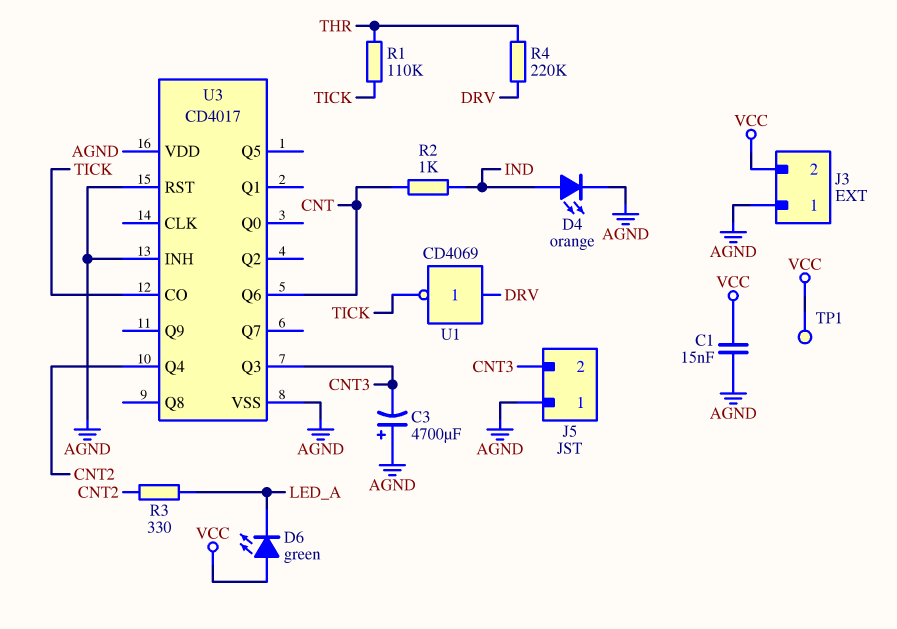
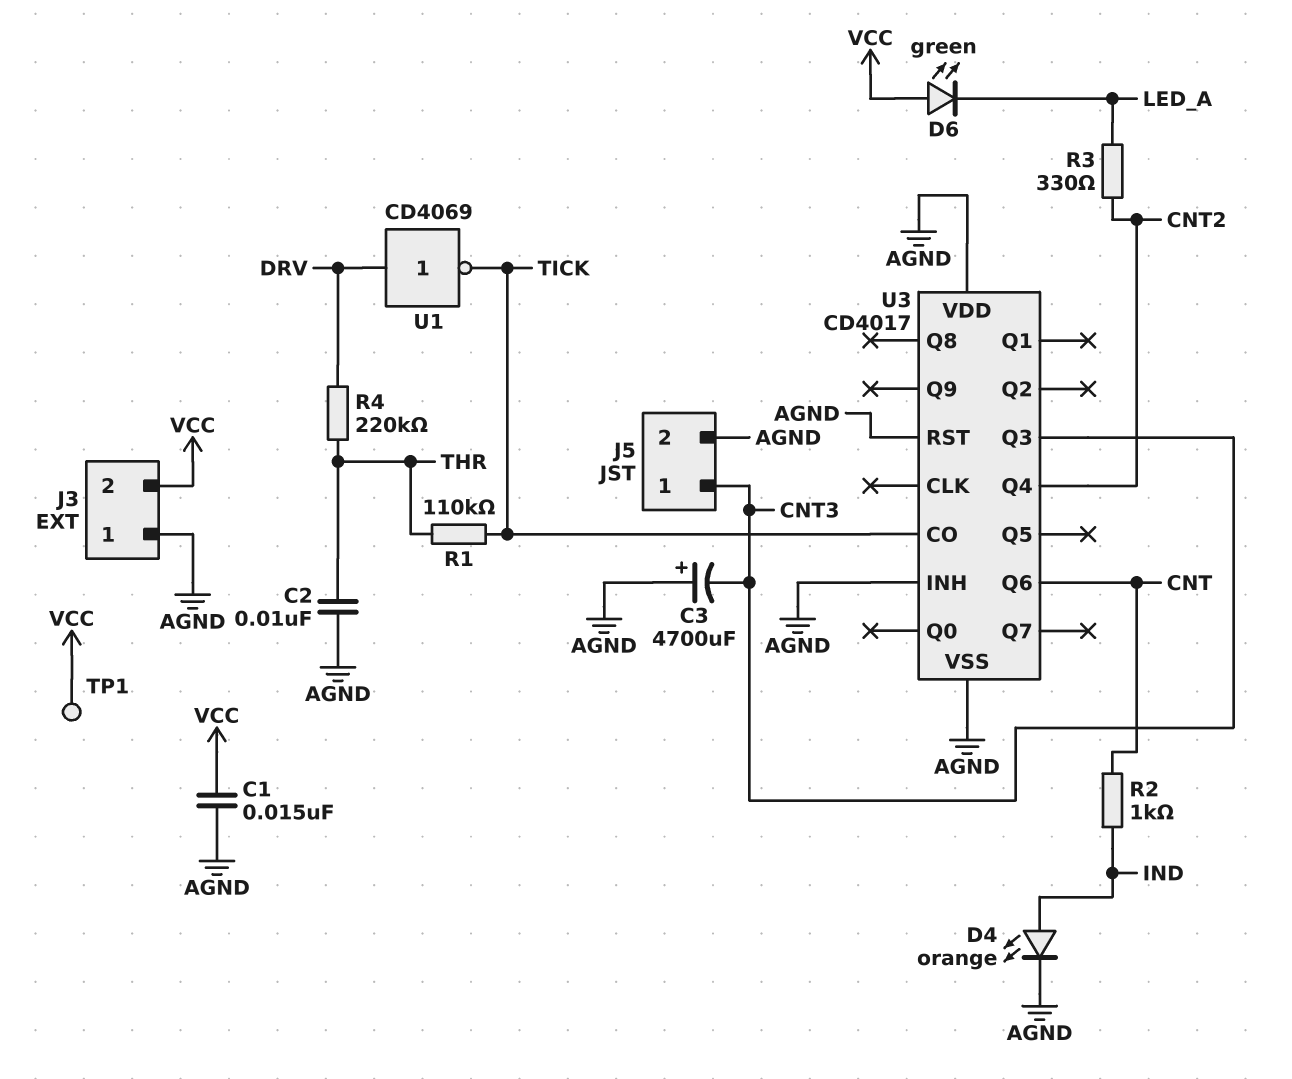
C2: none -> 10nF (AGND, THR)
J5 pin 1: AGND -> CNT3
J5 pin 2: CNT3 -> AGND

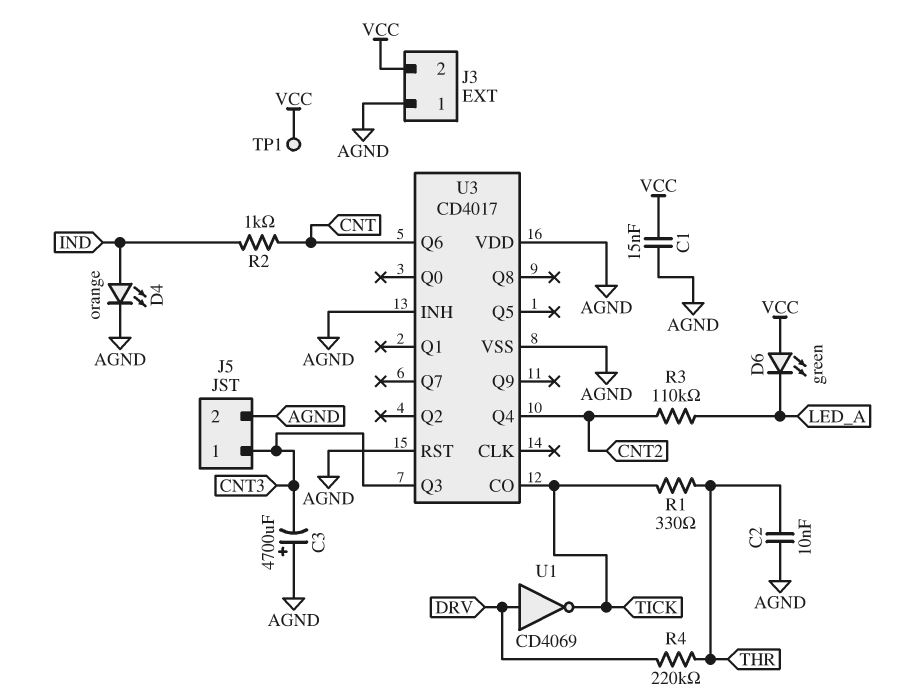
R1: 110k (THR, TICK) -> 330 (THR, TICK)
R3: 330 (CNT2, LED_A) -> 110k (CNT2, LED_A)

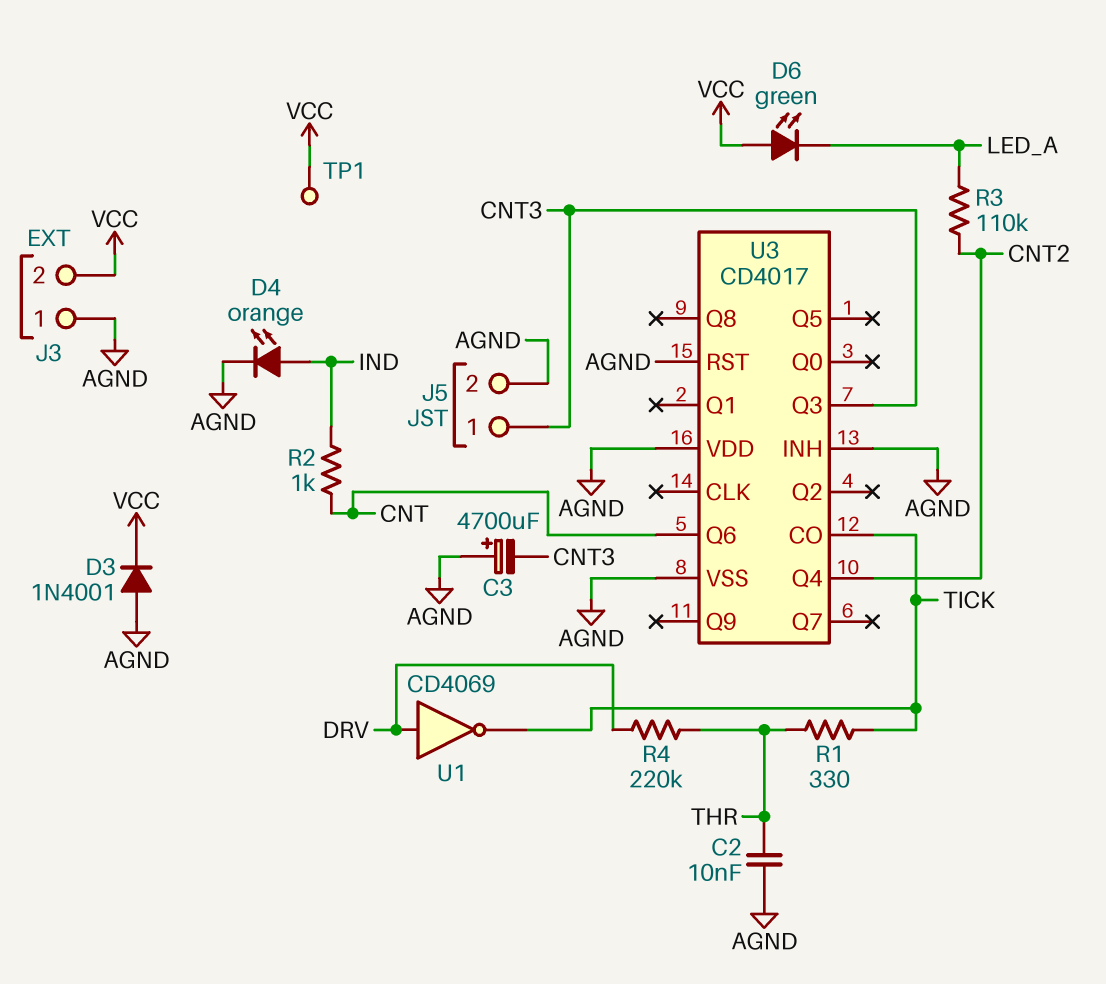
C1: 15nF (AGND, VCC) -> none
D3: none -> diode 1N4001 (A AGND, K VCC)

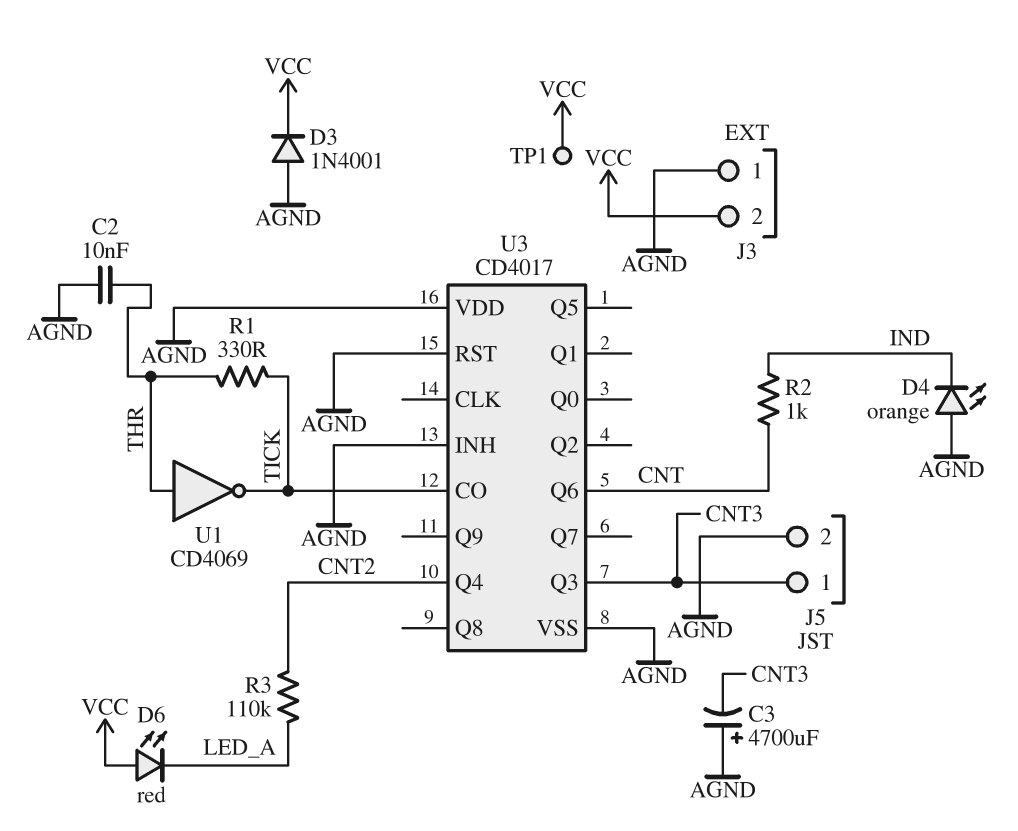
D4: LED orange (A IND, K AGND) -> LED orange (A AGND, K IND)
D6: LED green (A VCC, K LED_A) -> LED red (A VCC, K LED_A)
R4: 220k (DRV, THR) -> none
U1: NOT CD4069 (in DRV, out TICK) -> NOT CD4069 (in THR, out TICK)

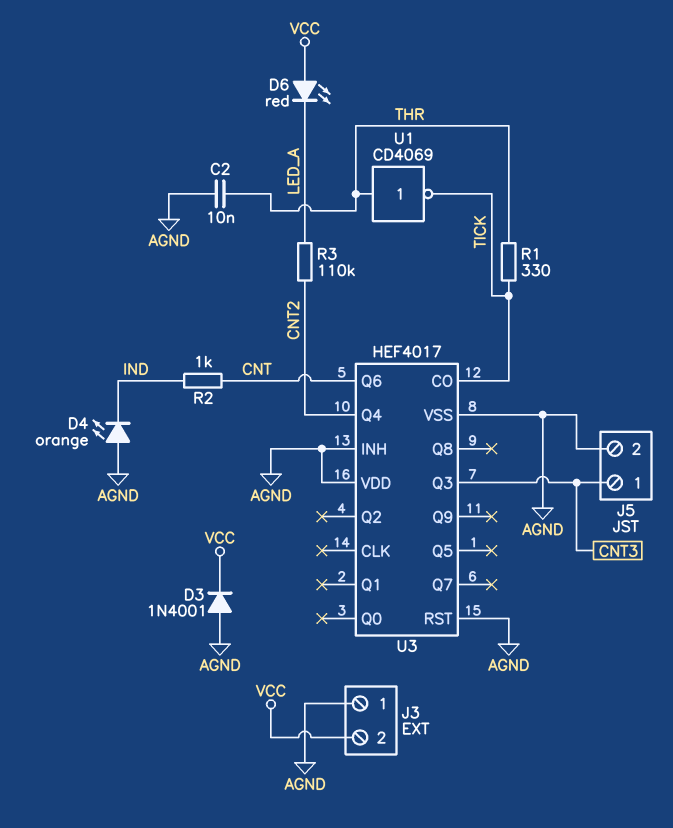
C3: 4700uF (plus AGND, minus CNT3) -> none
TP1: test point (VCC) -> none
U3: CD4017 -> HEF4017

